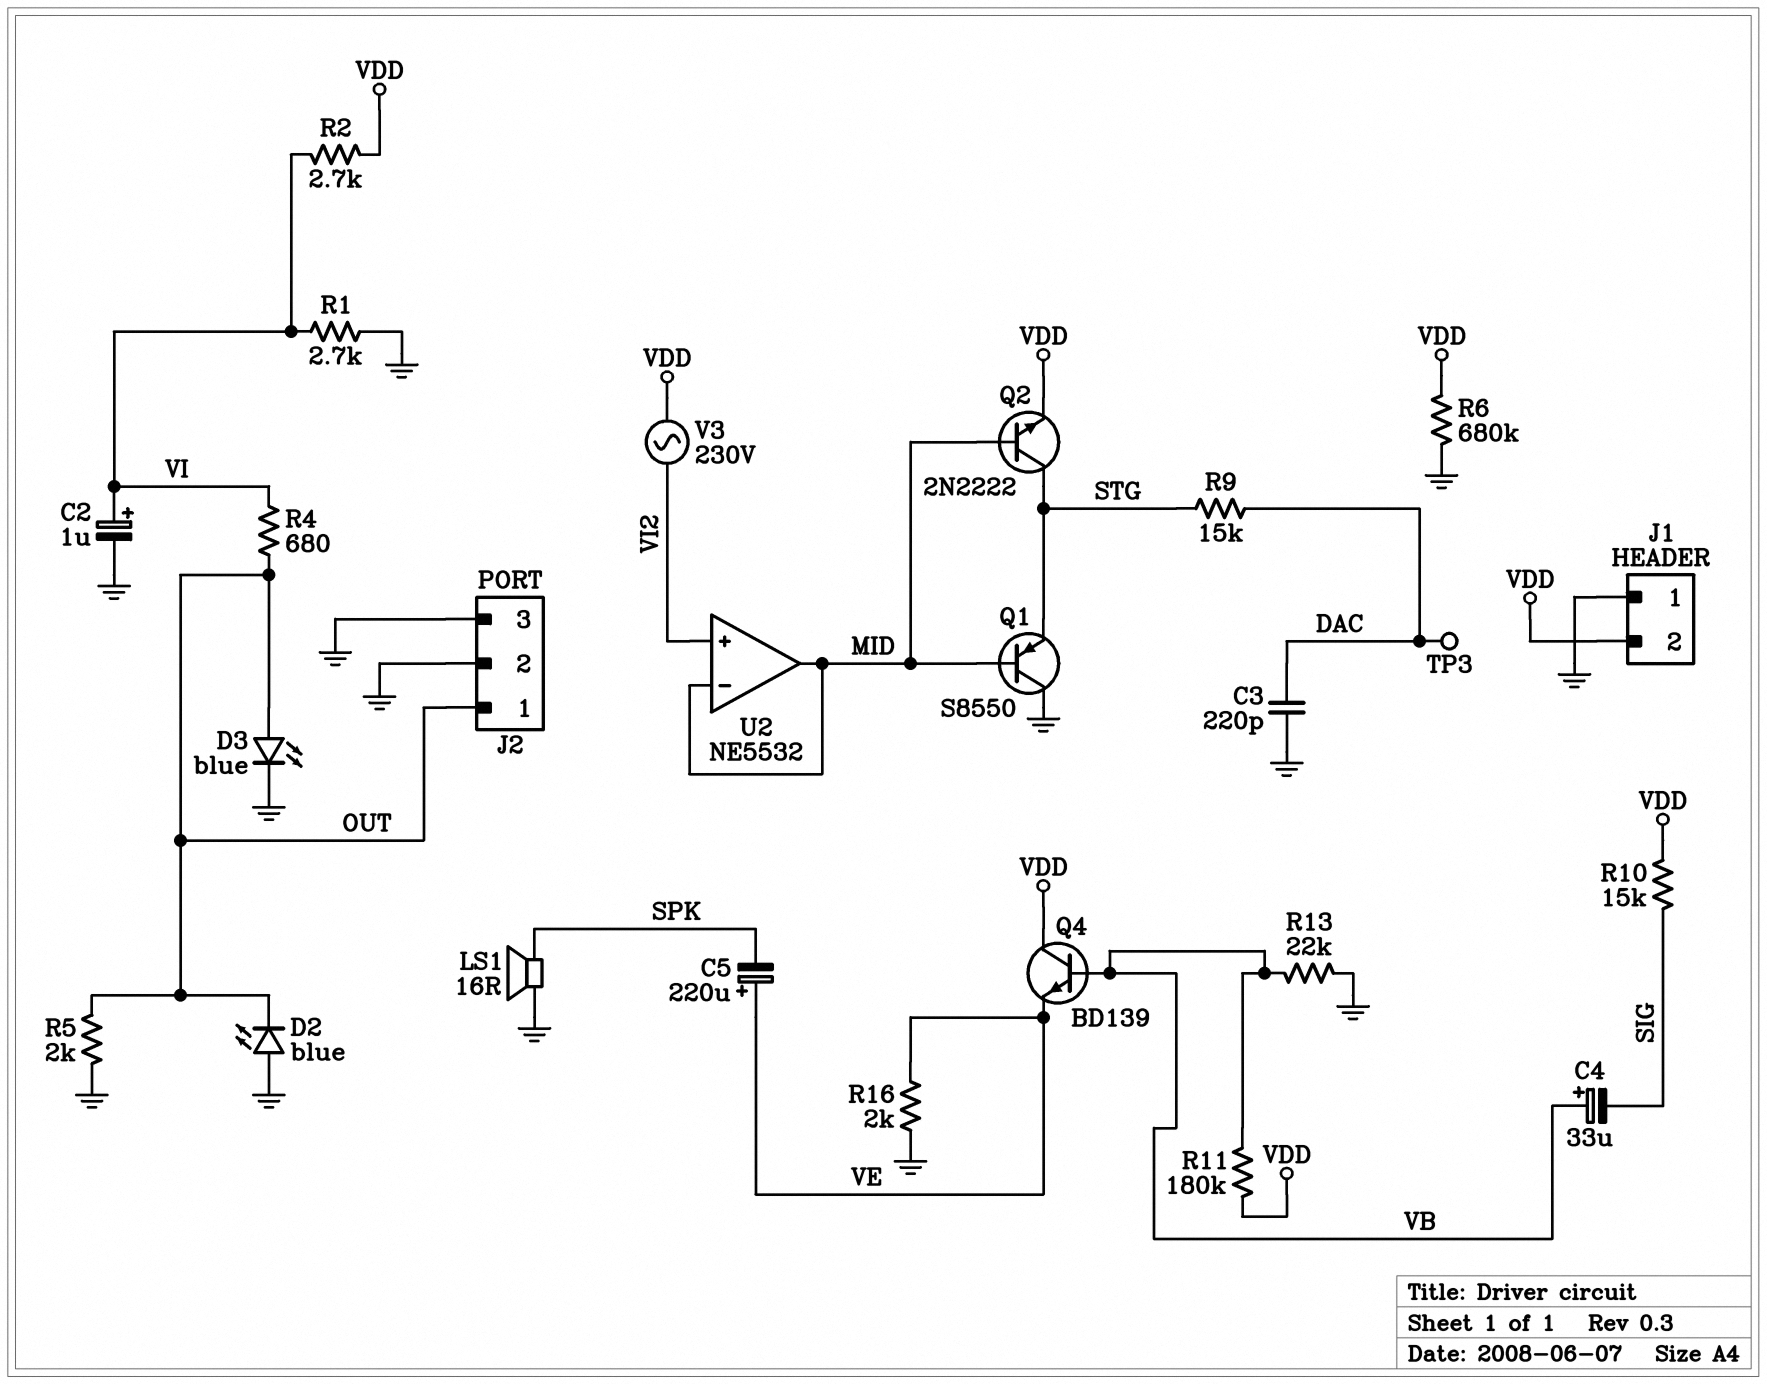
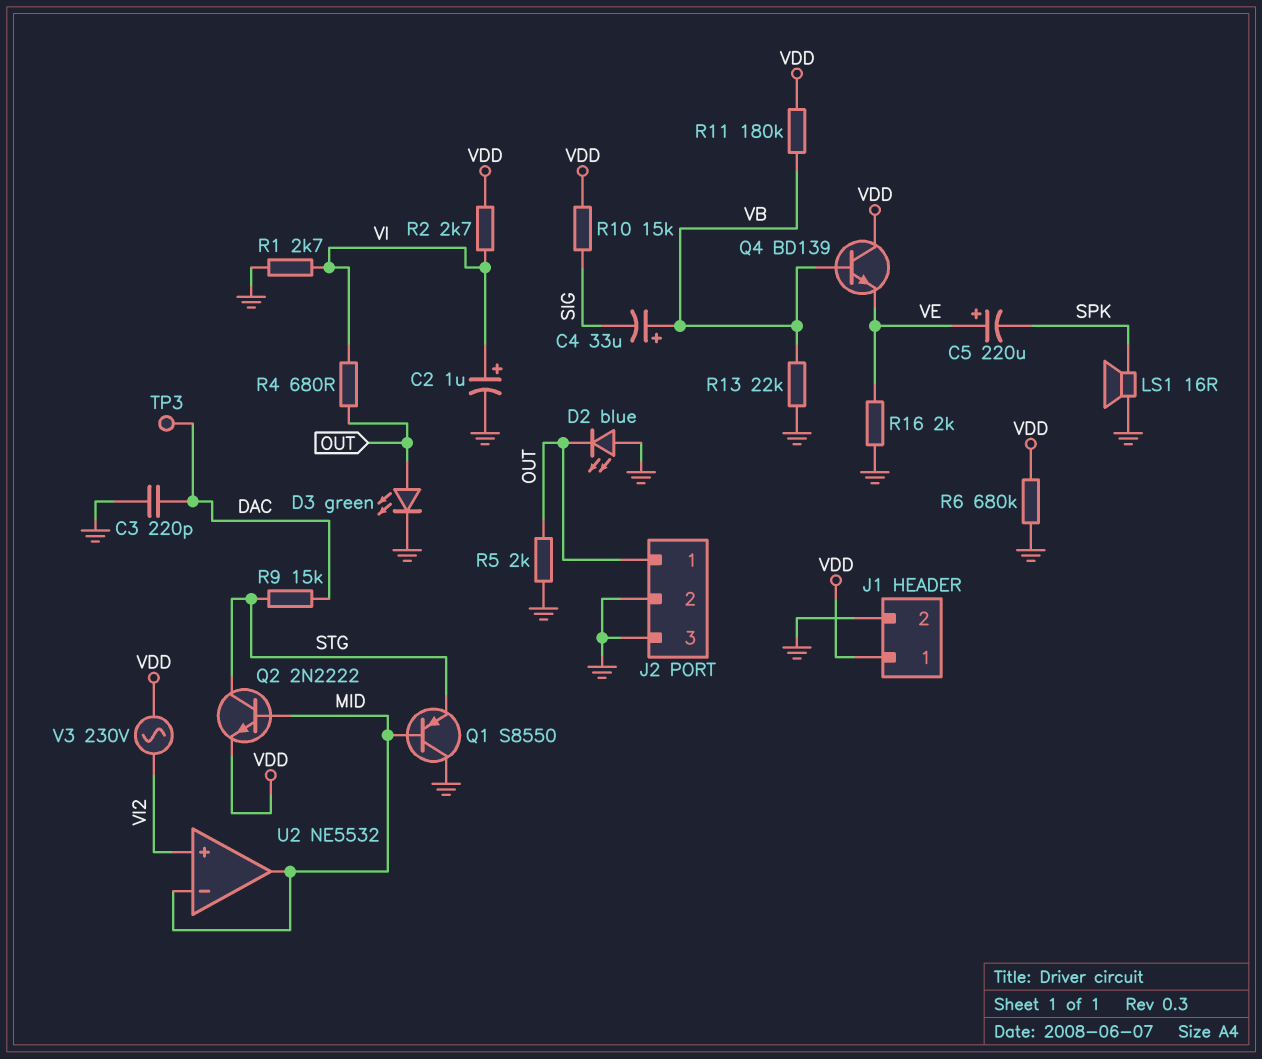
D3: LED blue (A OUT, K GND) -> LED green (A OUT, K GND)
J1 pin 1: GND -> VDD
J1 pin 2: VDD -> GND

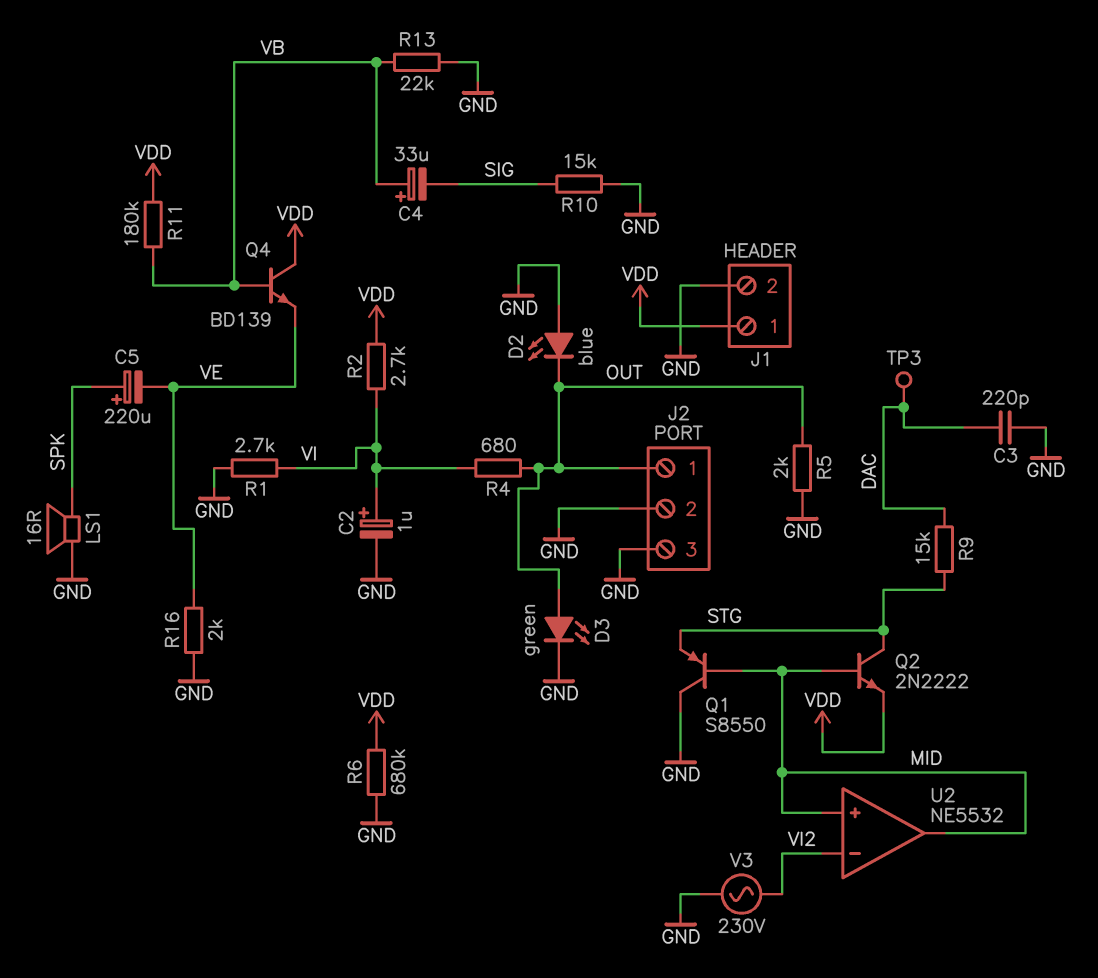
C5: 220uF (plus VE, minus SPK) -> 220uF (plus SPK, minus VE)
R10: 15k (SIG, VDD) -> 15k (GND, SIG)
U2 pin in+: VI2 -> MID
U2 pin in-: MID -> VI2
V3: AC 230V (VDD, VI2) -> AC 230V (GND, VI2)

